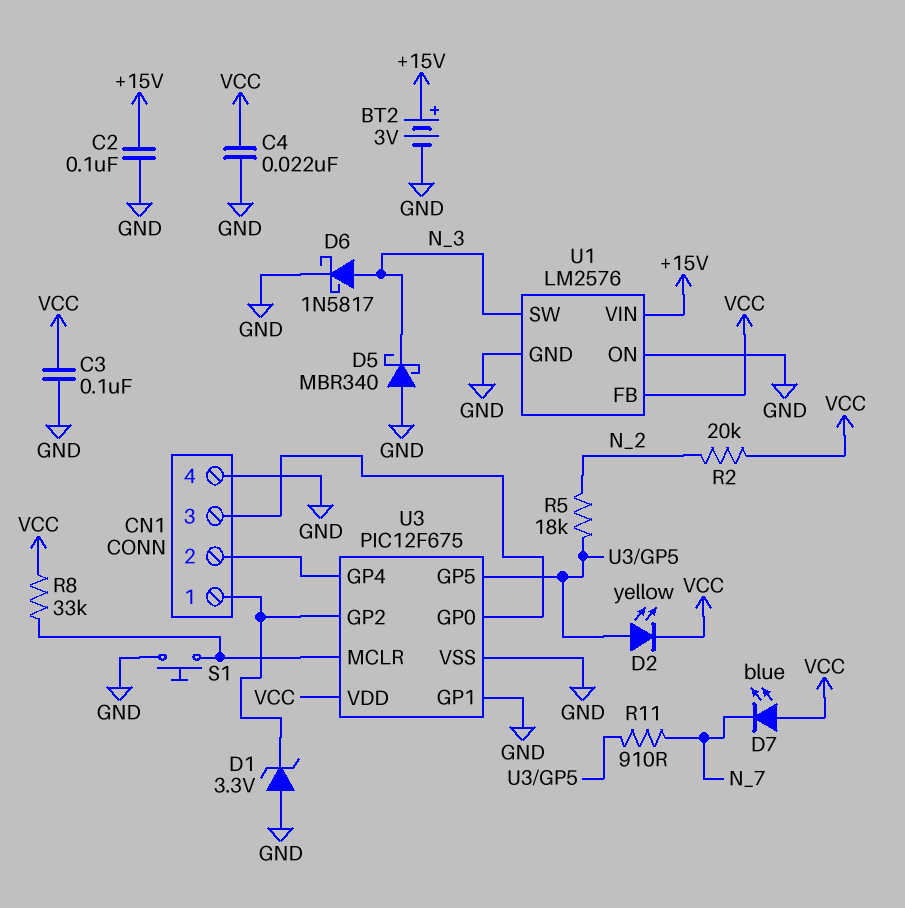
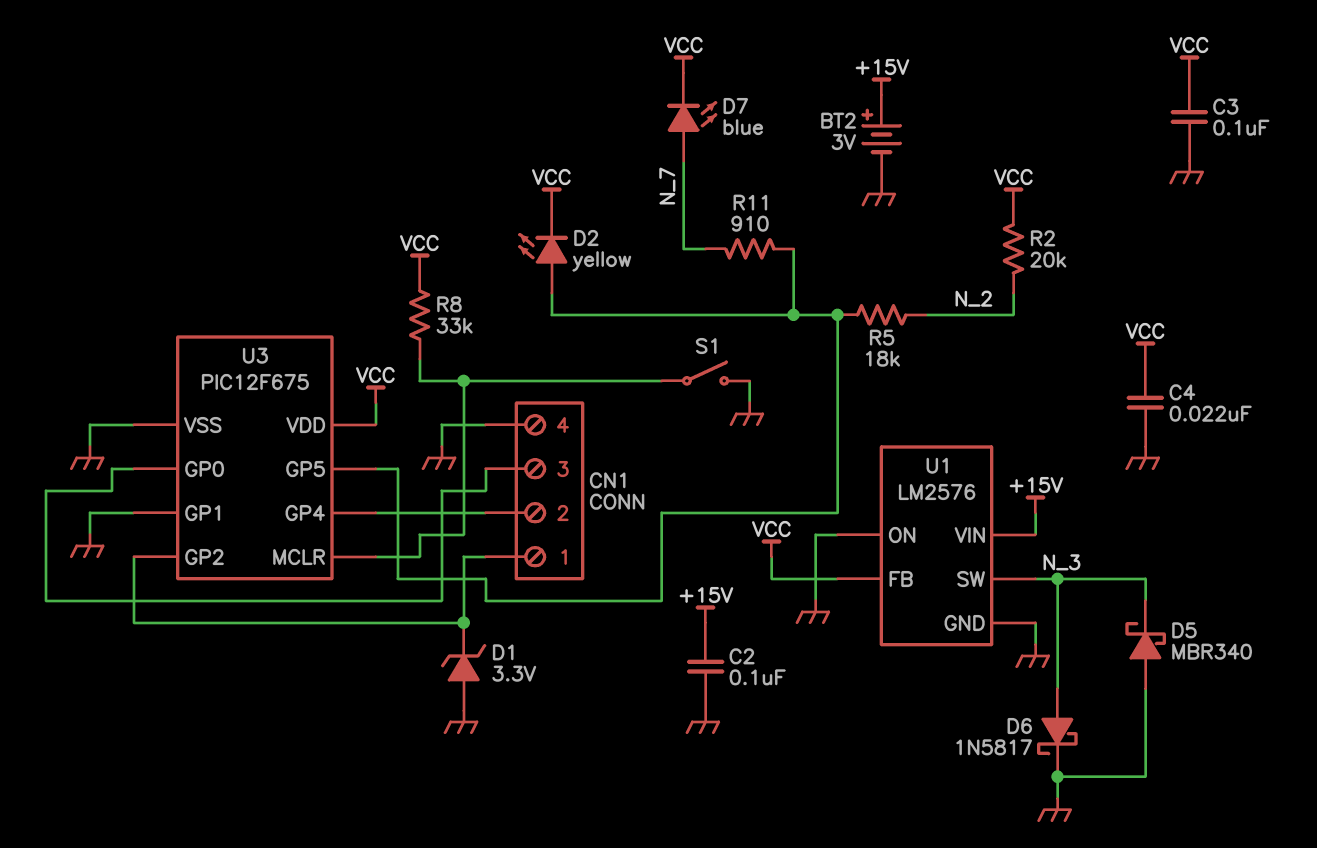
D7: LED blue (A VCC, K N_7) -> LED blue (A N_7, K VCC)
S1: button (GND, U3/MCLR) -> switch (GND, U3/MCLR)

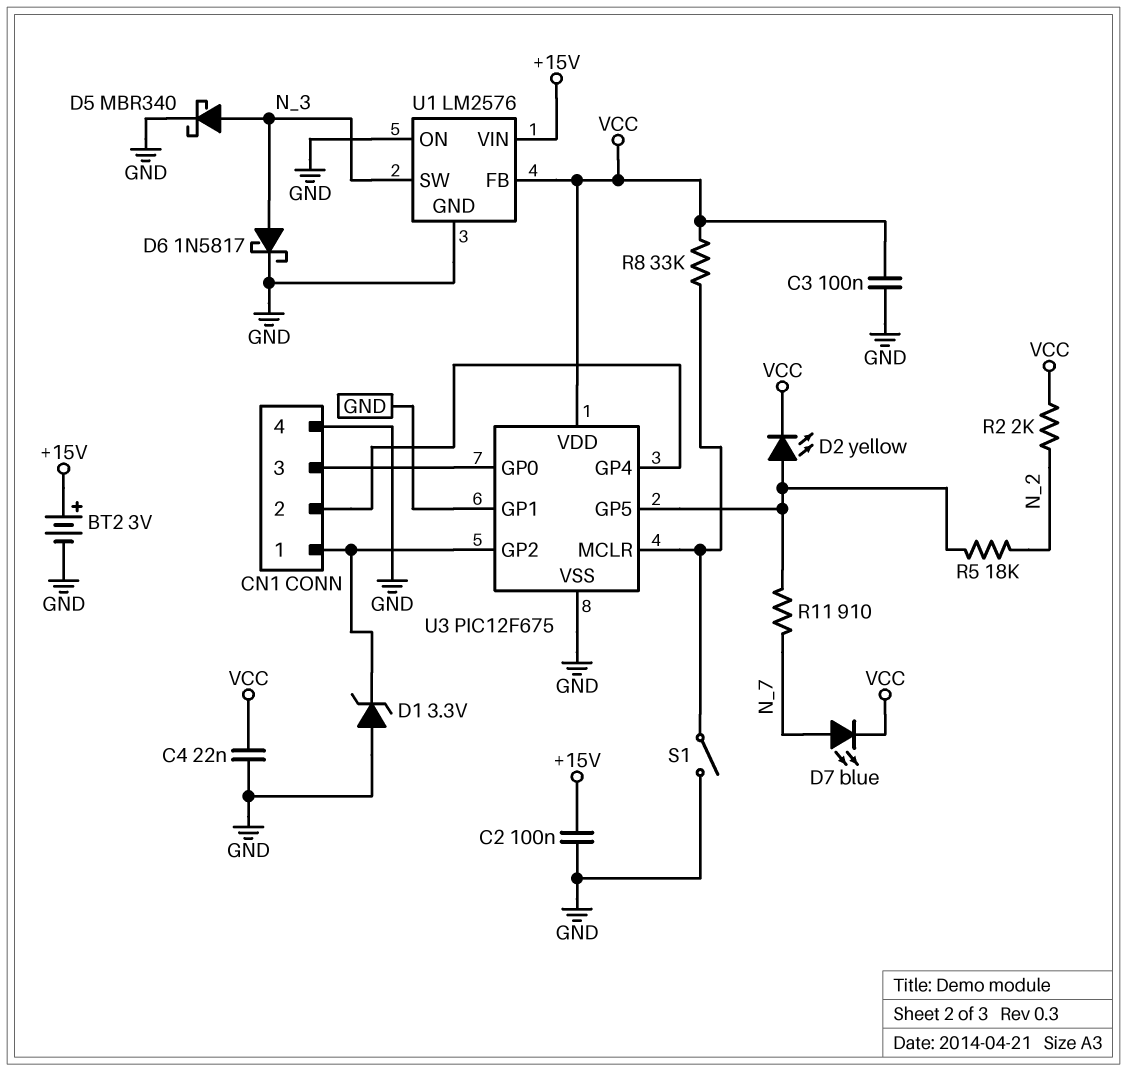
D5: schottky MBR340 (A GND, K N_3) -> schottky MBR340 (A N_3, K GND)
R2: 20k (N_2, VCC) -> 2k (N_2, VCC)

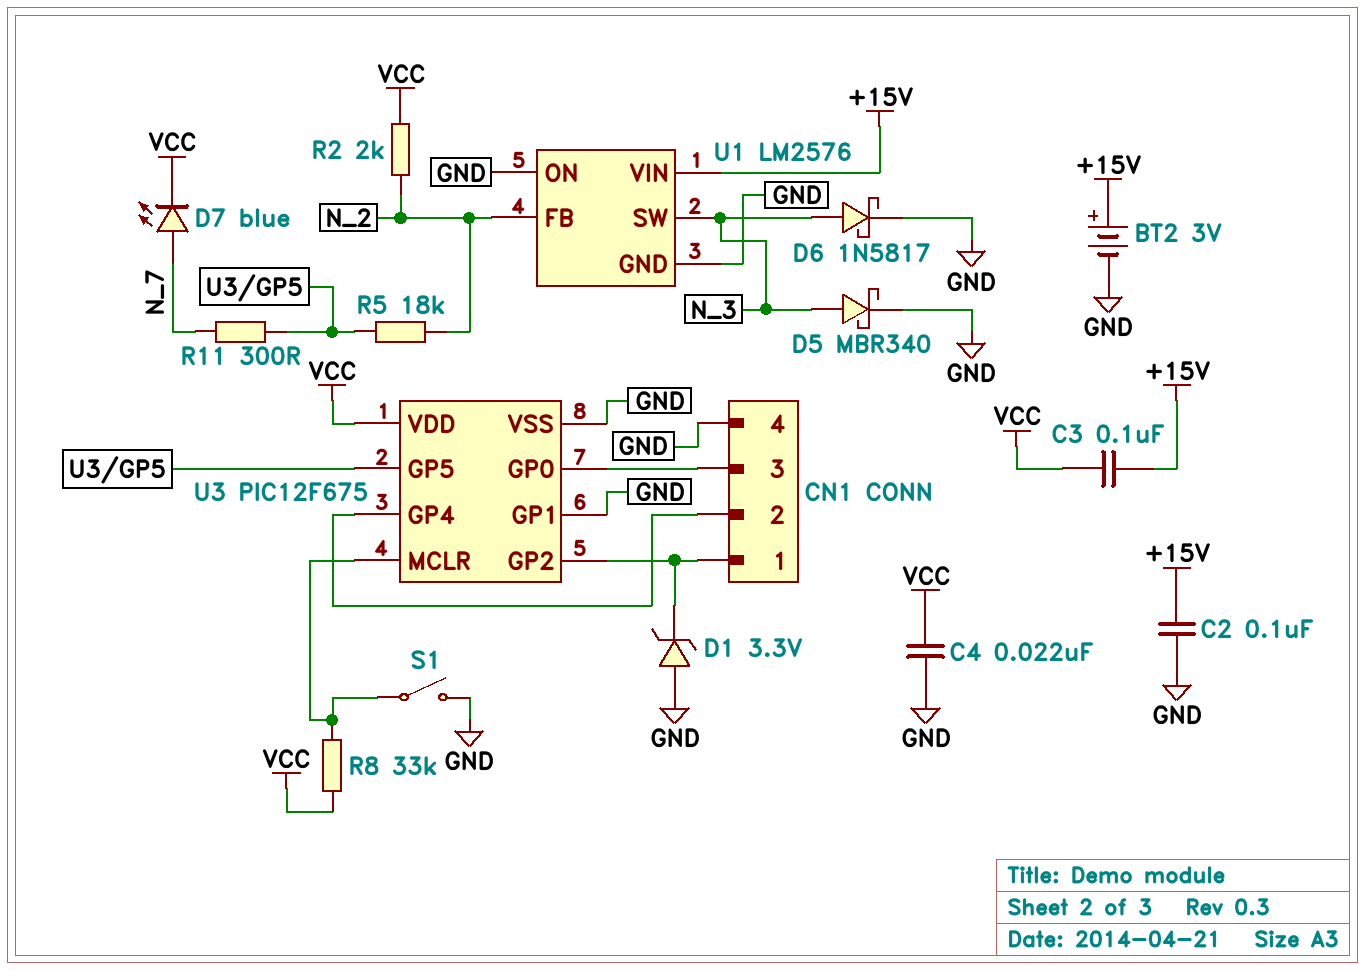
C3: 100nF (GND, VCC) -> 100nF (+15V, VCC)
D2: LED yellow (A U3/GP5, K VCC) -> none
R11: 910 (N_7, U3/GP5) -> 300 (N_7, U3/GP5)
U1 pin FB: VCC -> N_2

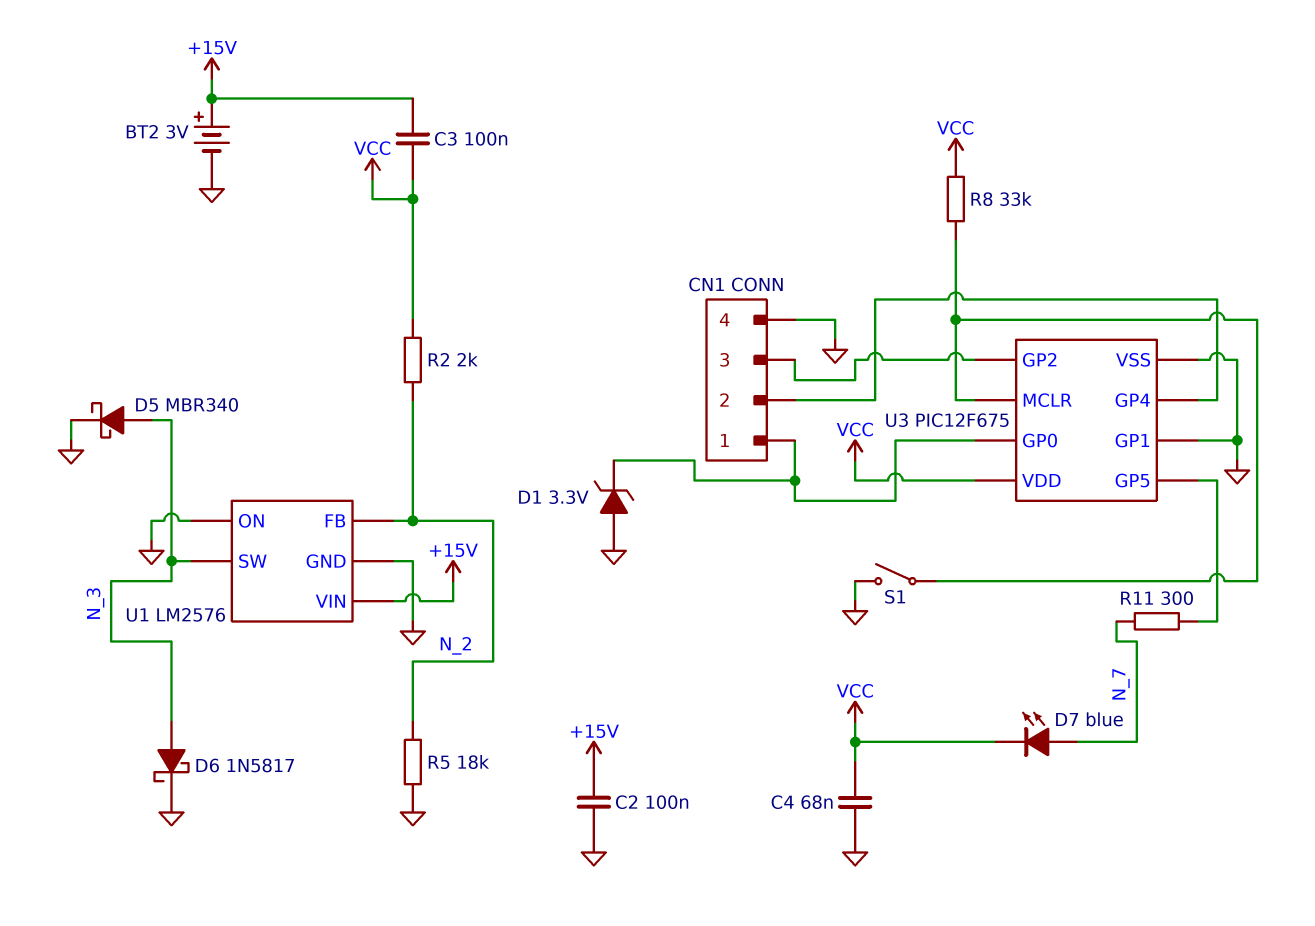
C4: 22nF (GND, VCC) -> 68nF (GND, VCC)
R5: 18k (N_2, U3/GP5) -> 18k (GND, N_2)
U3 pin GP0: CN1/3 -> CN1/1
U3 pin GP2: CN1/1 -> CN1/3

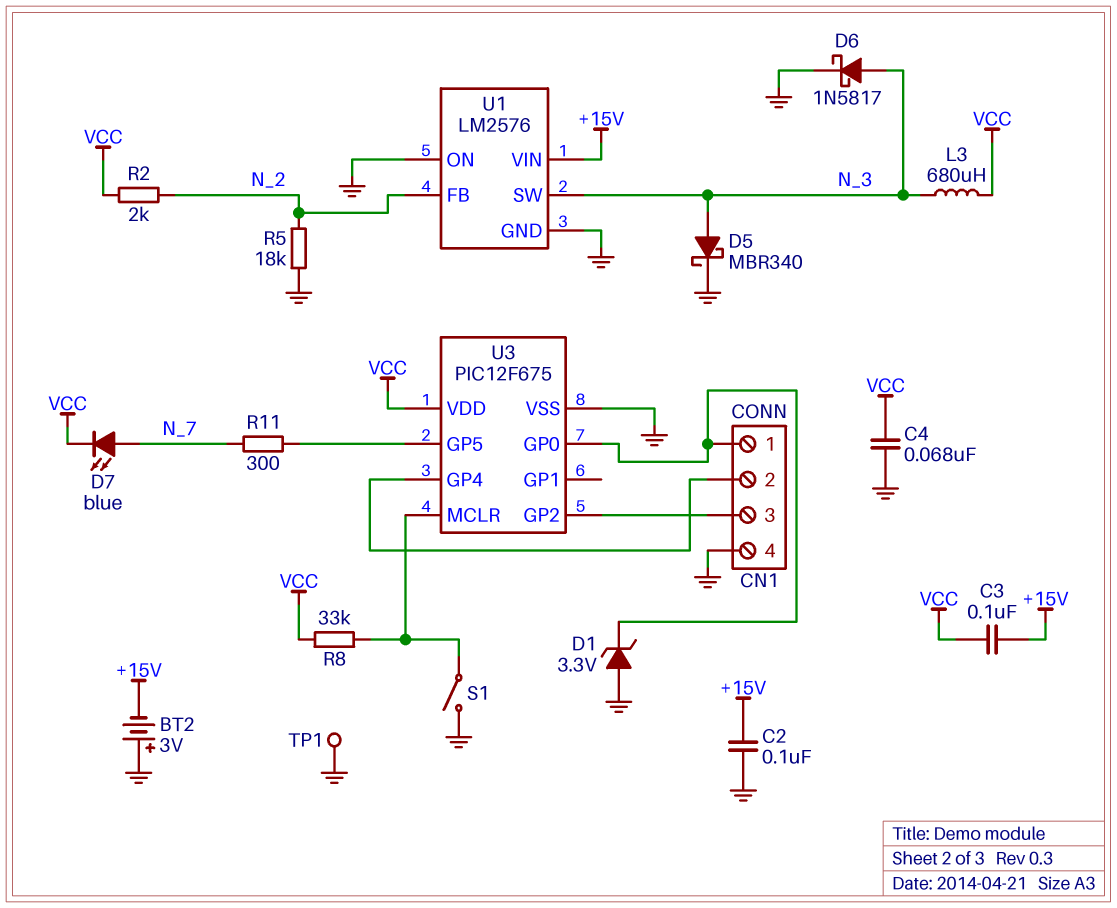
BT2: 3V (plus +15V, minus GND) -> 3V (plus GND, minus +15V)
L3: none -> 680uH (N_3, VCC)
TP1: none -> test point (GND)
U3 pin GP1: GND -> none

